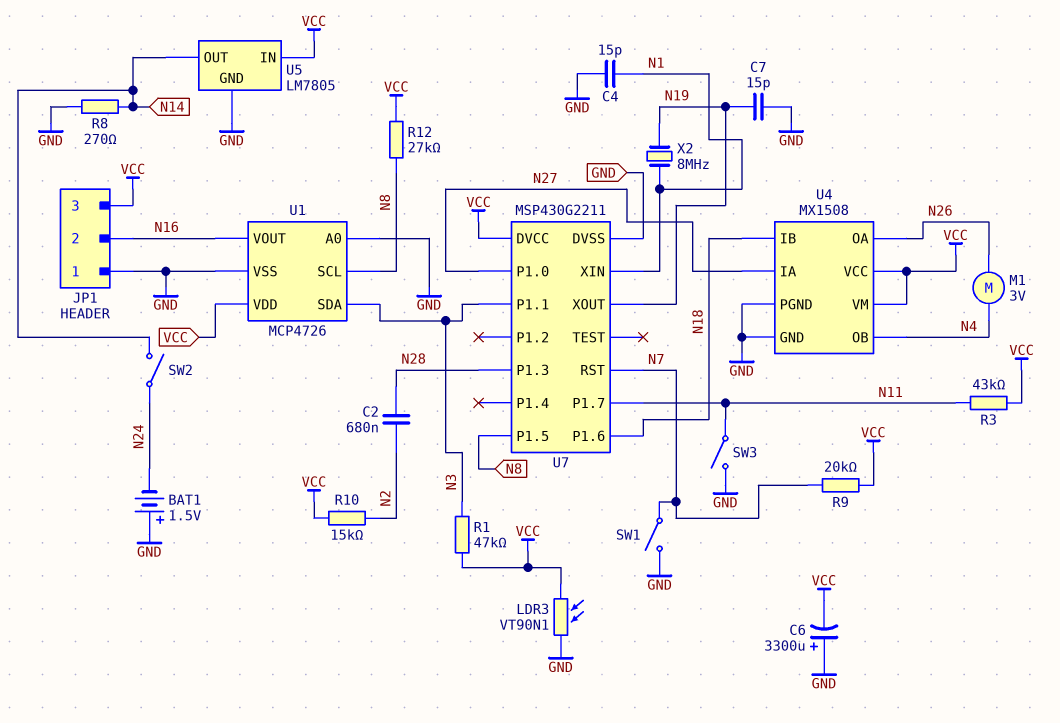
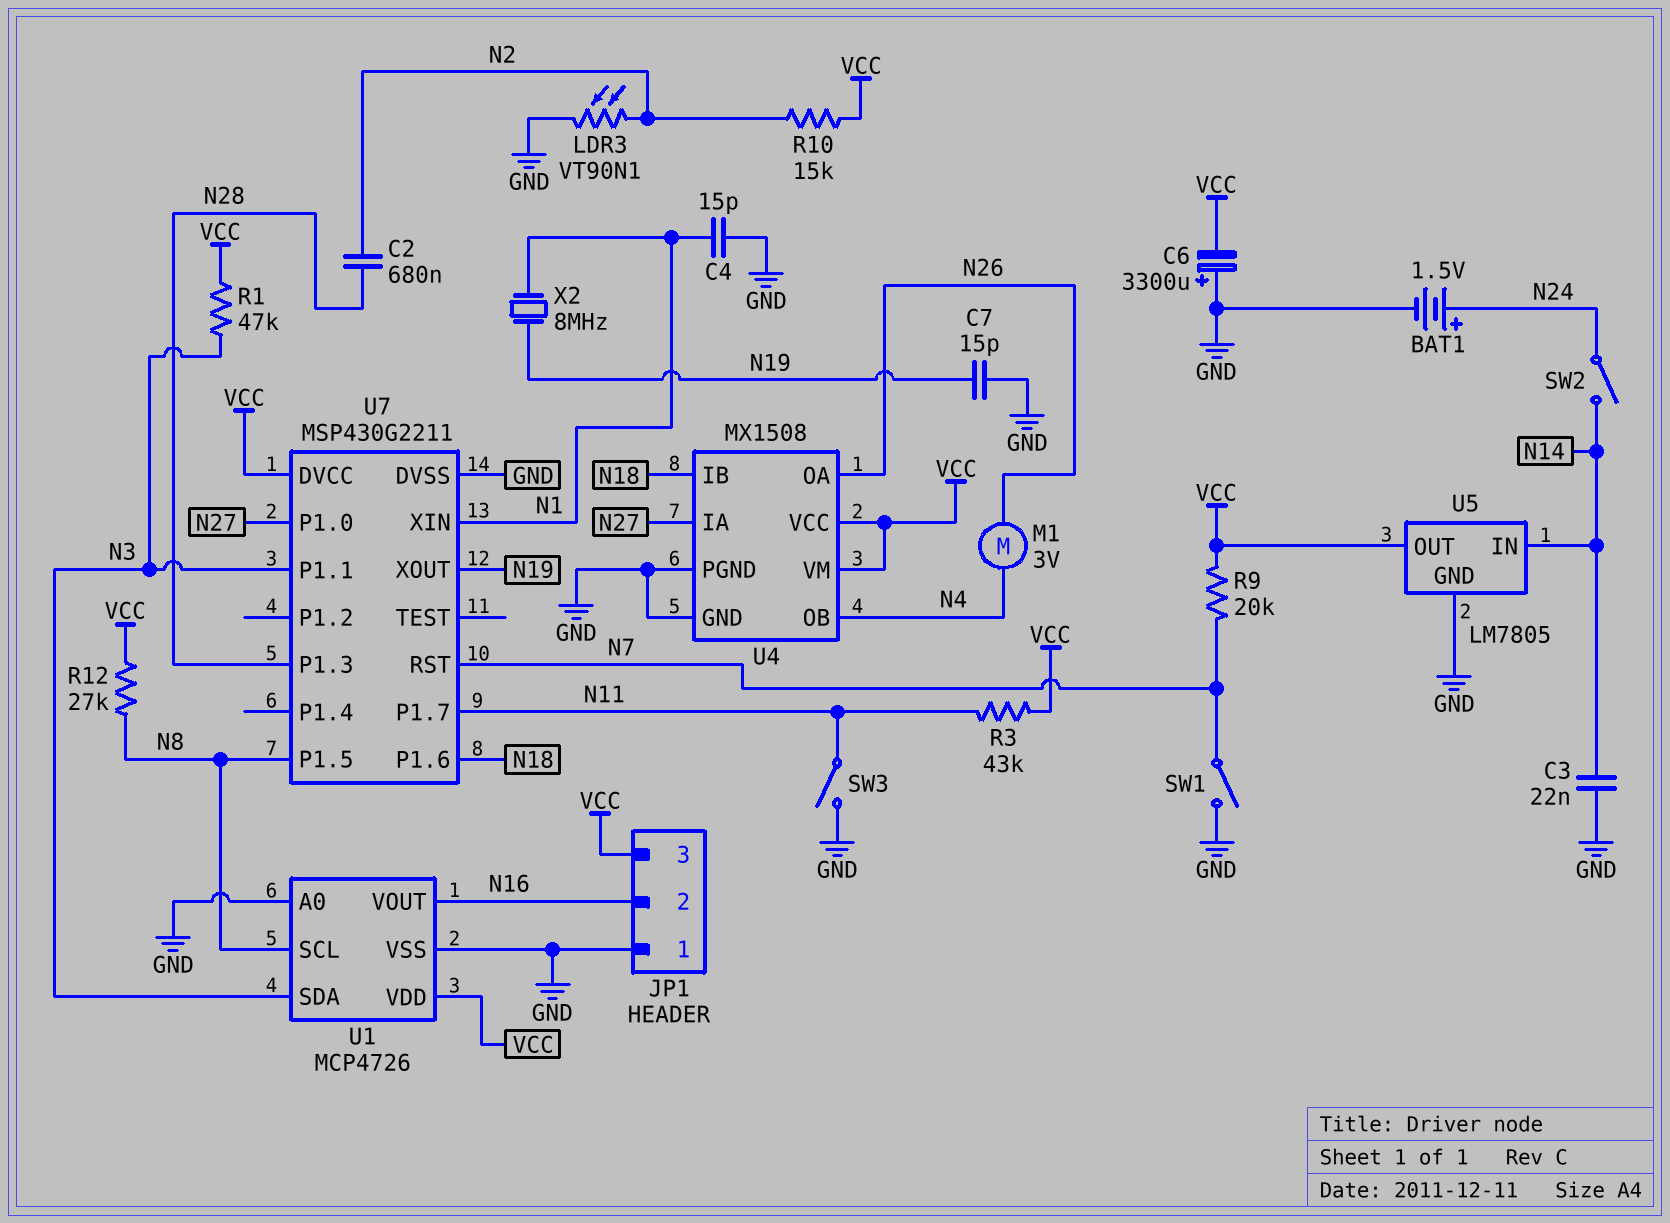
BAT1: 1.5V (plus GND, minus N24) -> 1.5V (plus N24, minus GND)
C3: none -> 22nF (GND, N14)
LDR3: VT90N1 (GND, VCC) -> VT90N1 (GND, N2)
R8: 270 (GND, N14) -> none
U5 pin IN: VCC -> N14
U5 pin OUT: N14 -> VCC

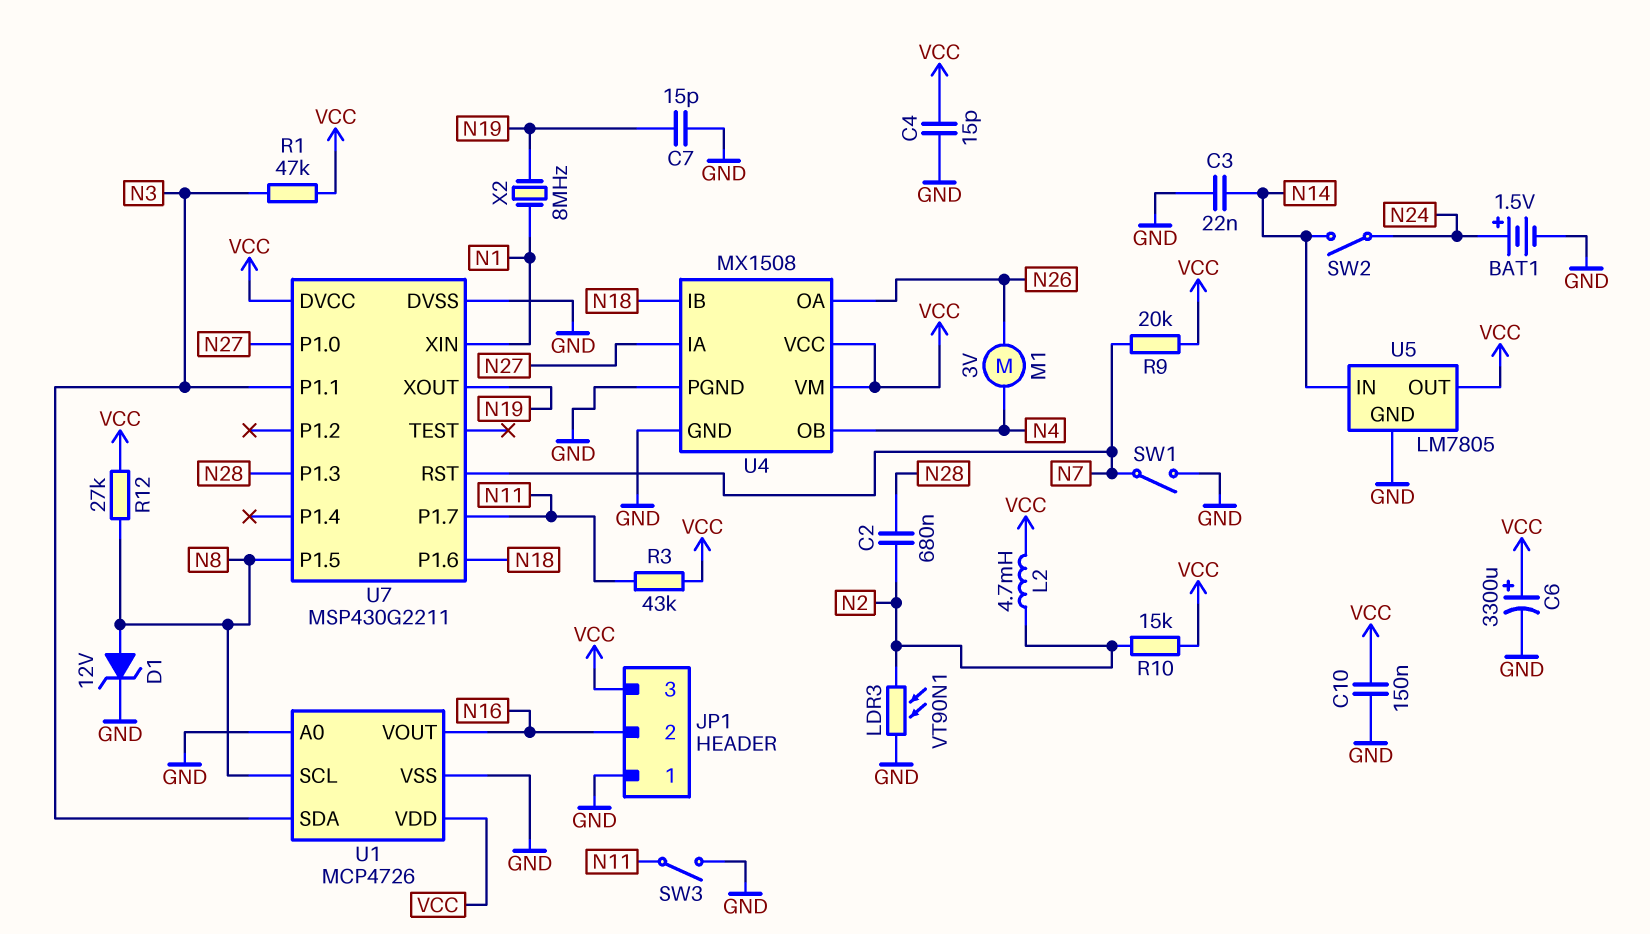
C4: 15pF (GND, N1) -> 15pF (GND, VCC)
C6: 3300uF (plus GND, minus VCC) -> 3300uF (plus VCC, minus GND)
C10: none -> 150nF (GND, VCC)
D1: none -> zener 12V (A N8, K GND)
L2: none -> 4.7mH (N2, VCC)

